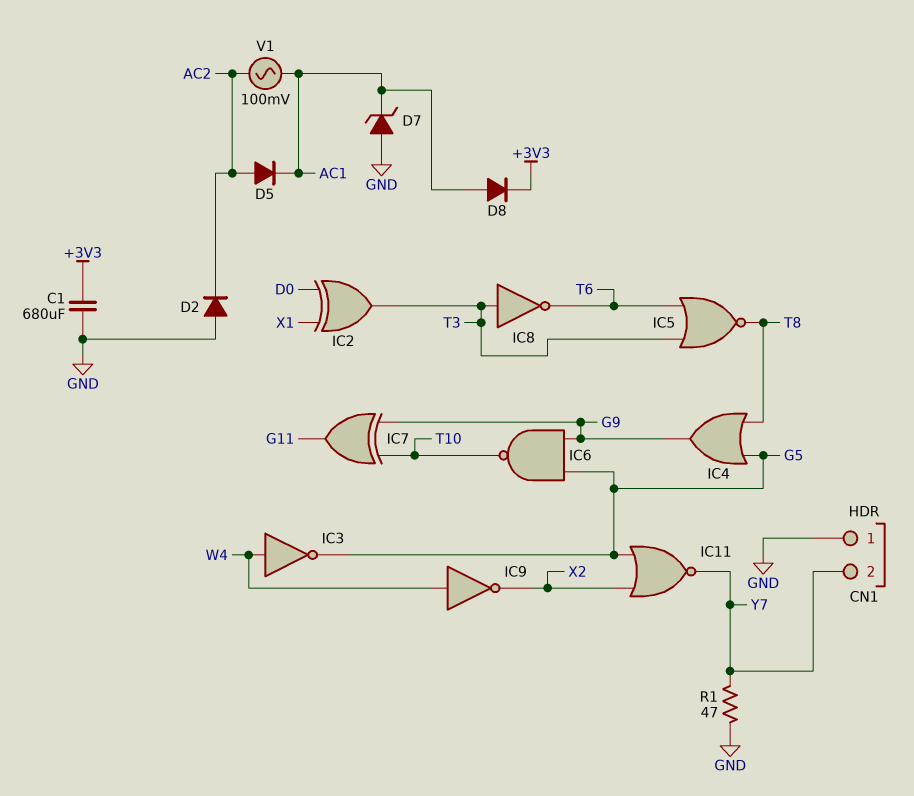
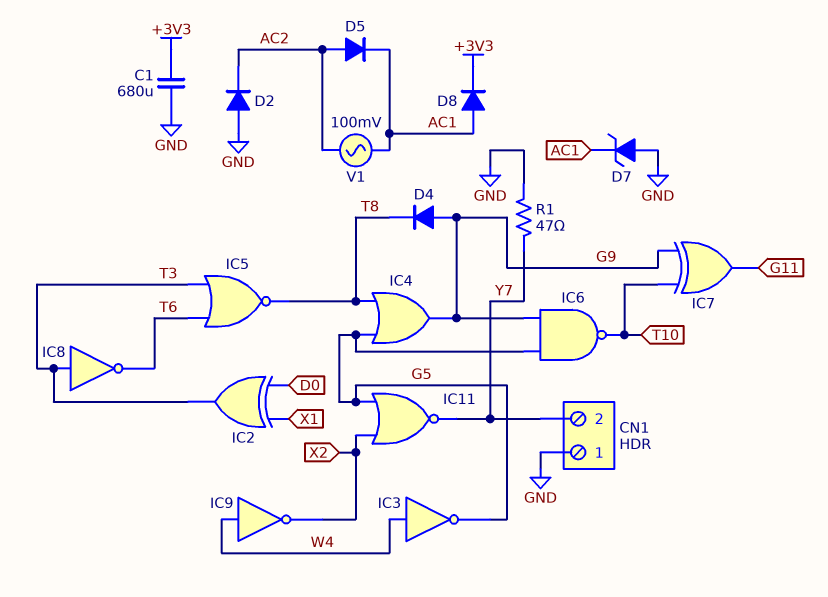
D4: none -> diode (A G9, K T8)

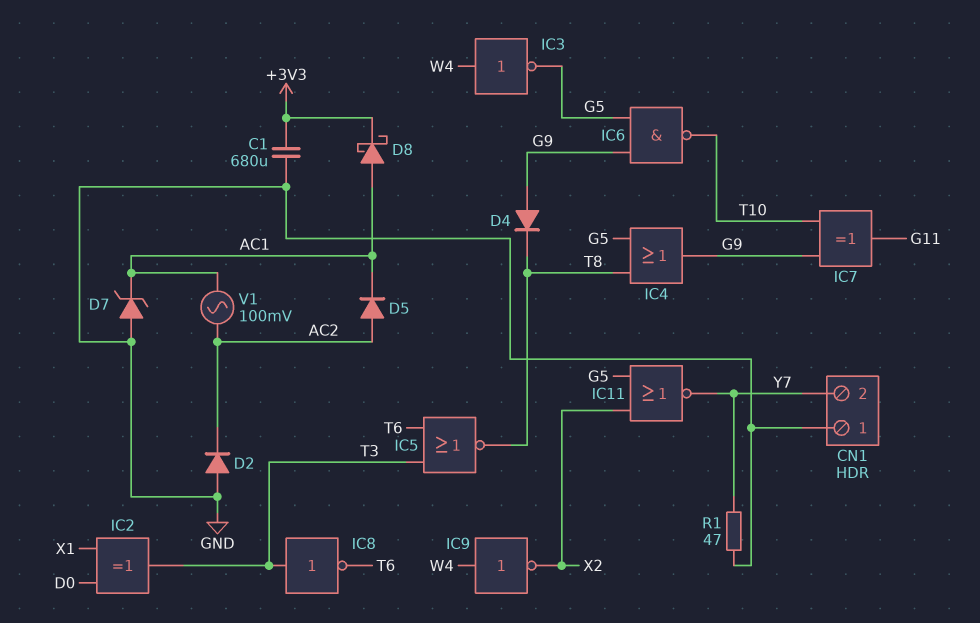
D8: diode (A AC1, K +3V3) -> schottky (A AC1, K +3V3)

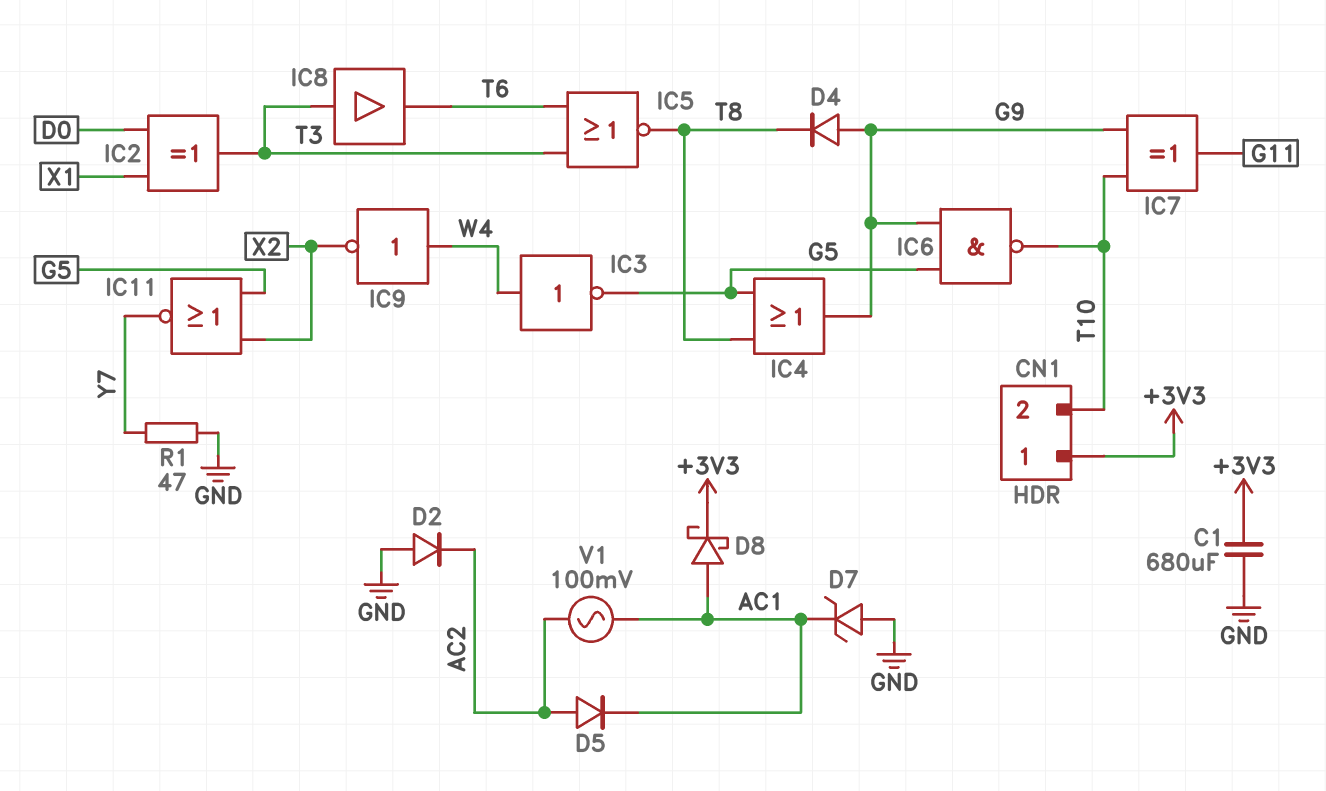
CN1 pin 1: GND -> +3V3
CN1 pin 2: Y7 -> T10
IC8: NOT (in T3, out T6) -> buffer (in T3, out T6)

